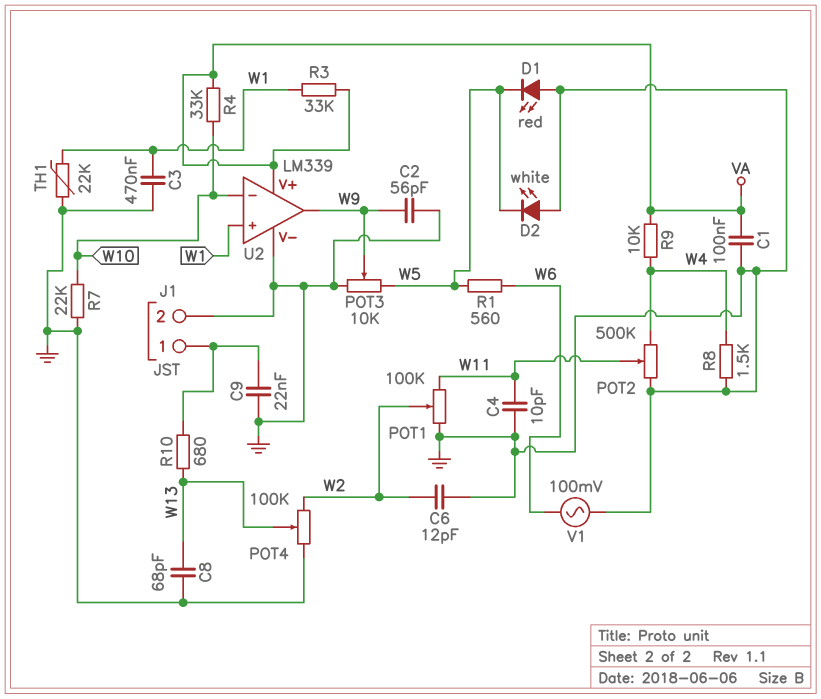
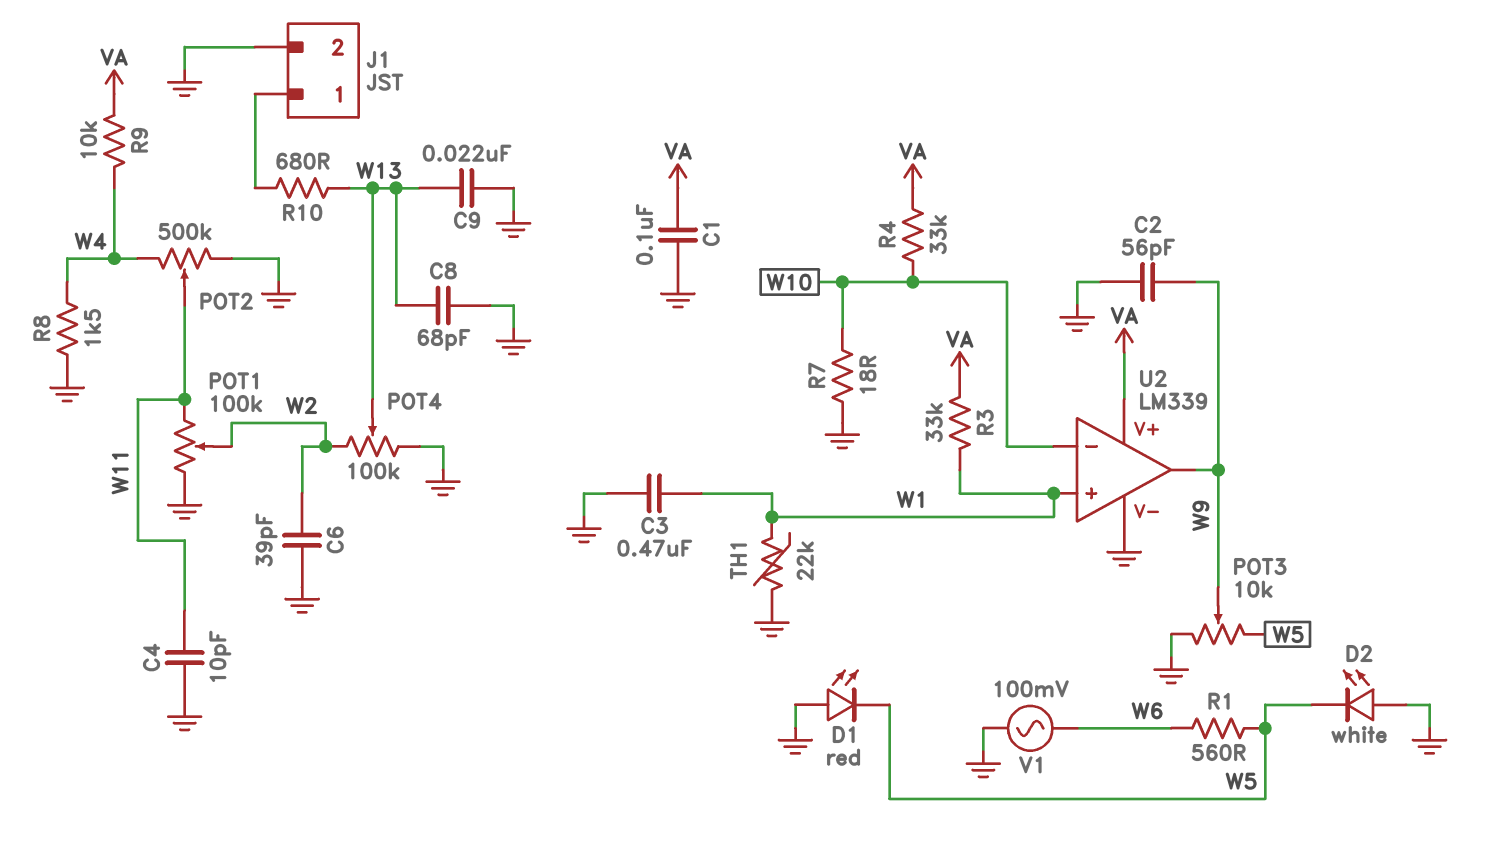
C6: 12pF (GND, W2) -> 39pF (GND, W2)
C9: 22nF (GND, J1/1) -> 22nF (GND, W13)
R7: 22k (GND, W10) -> 18 (GND, W10)

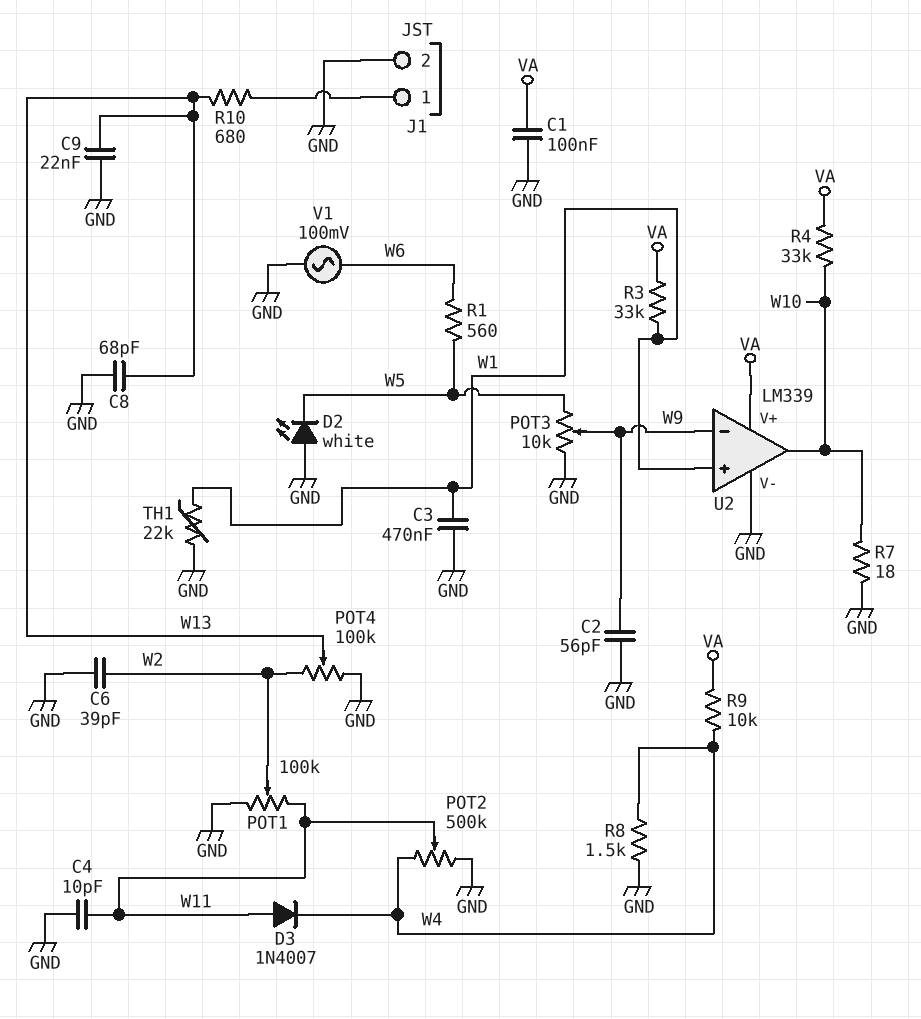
D1: LED red (A GND, K W5) -> none
D3: none -> diode 1N4007 (A W11, K W4)
U2 pin in-: W10 -> W9
U2 pin out: W9 -> W10

